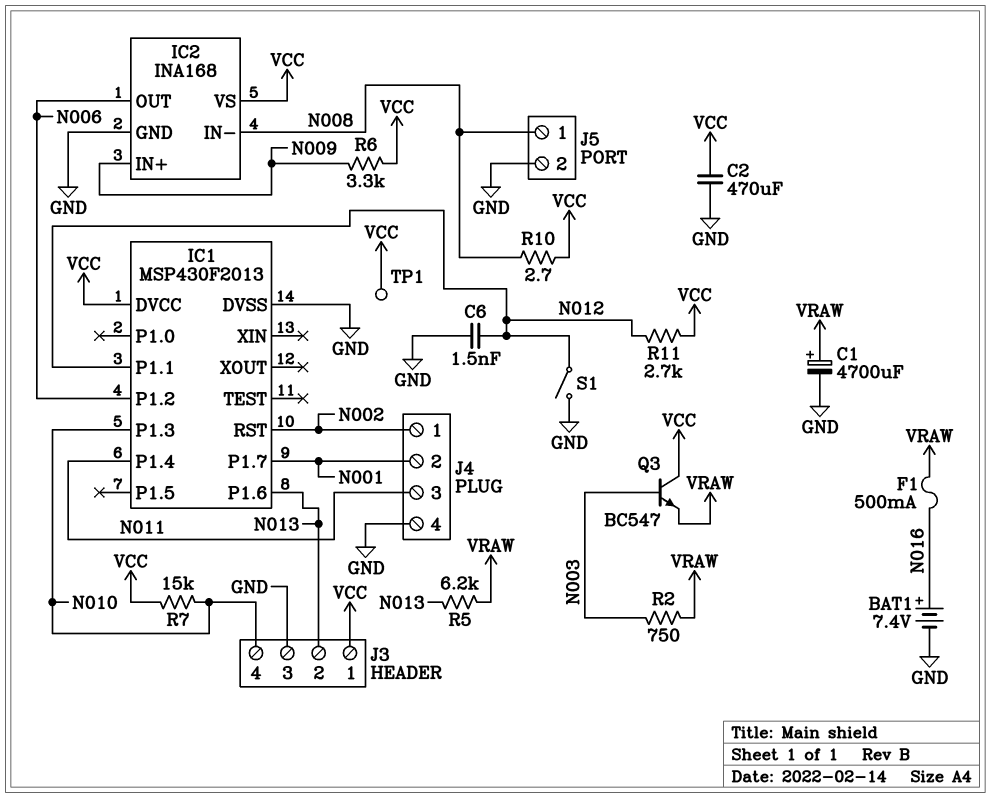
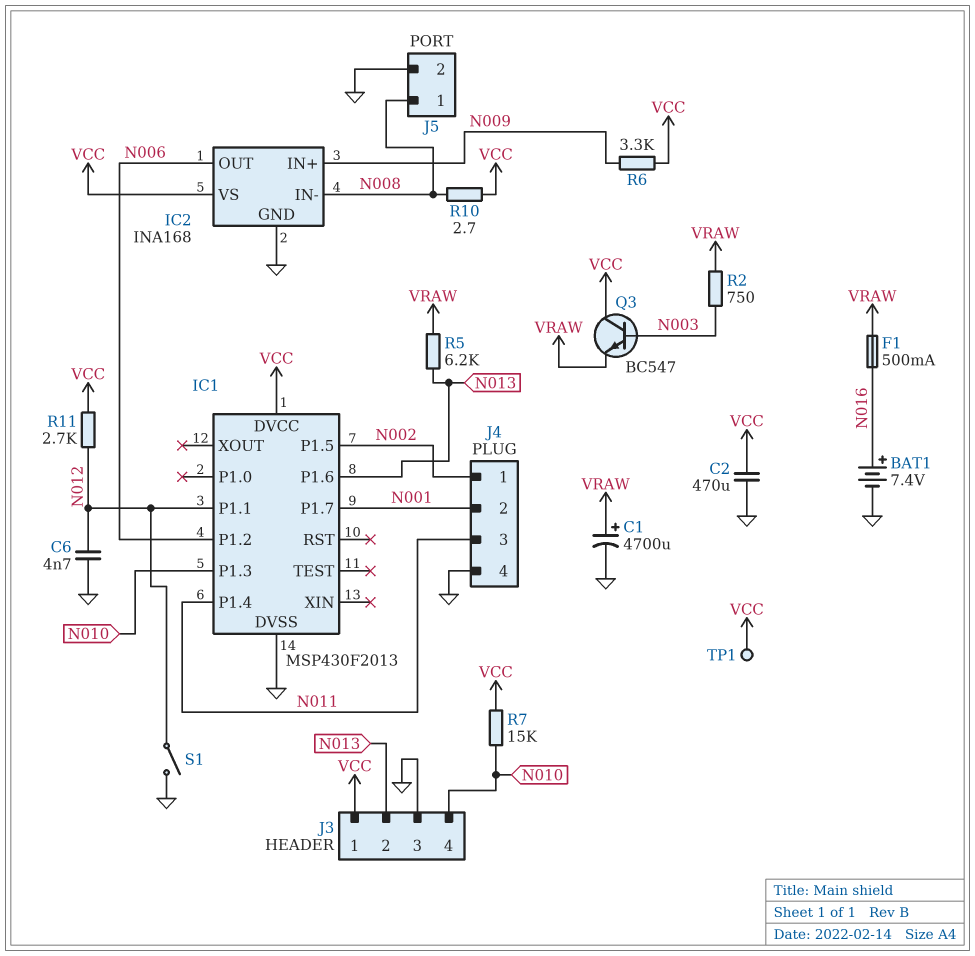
C6: 1.5nF (GND, N012) -> 4.7nF (GND, N012)
IC1 pin P1.5: none -> N002
IC1 pin RST: N002 -> none

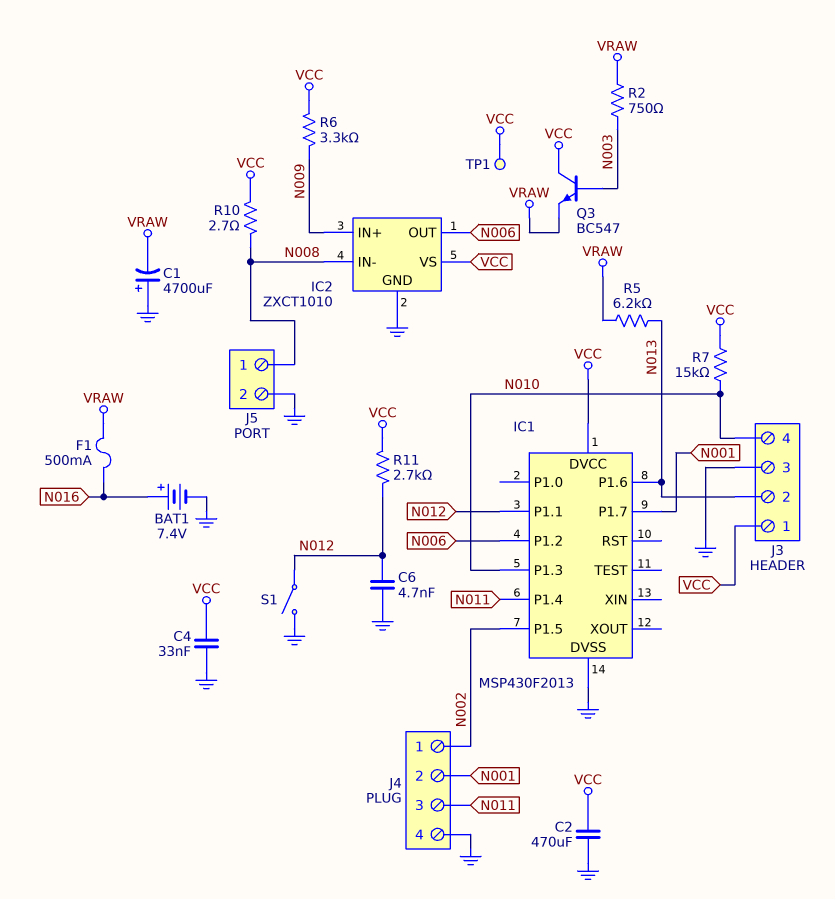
C1: 4700uF (plus VRAW, minus GND) -> 4700uF (plus GND, minus VRAW)
C4: none -> 33nF (GND, VCC)
IC2: INA168 -> ZXCT1010

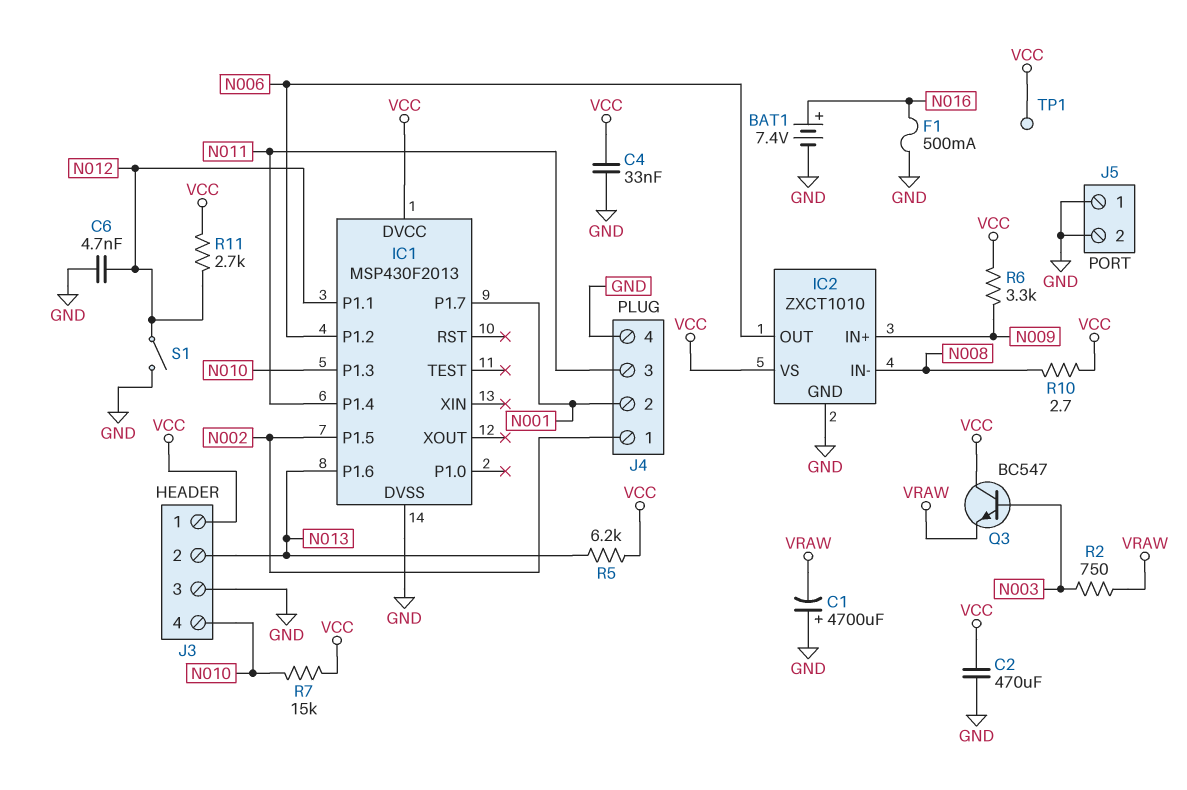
F1: 500mA (N016, VRAW) -> 500mA (GND, N016)
J5 pin 1: N008 -> GND
R5: 6.2k (N013, VRAW) -> 6.2k (N013, VCC)

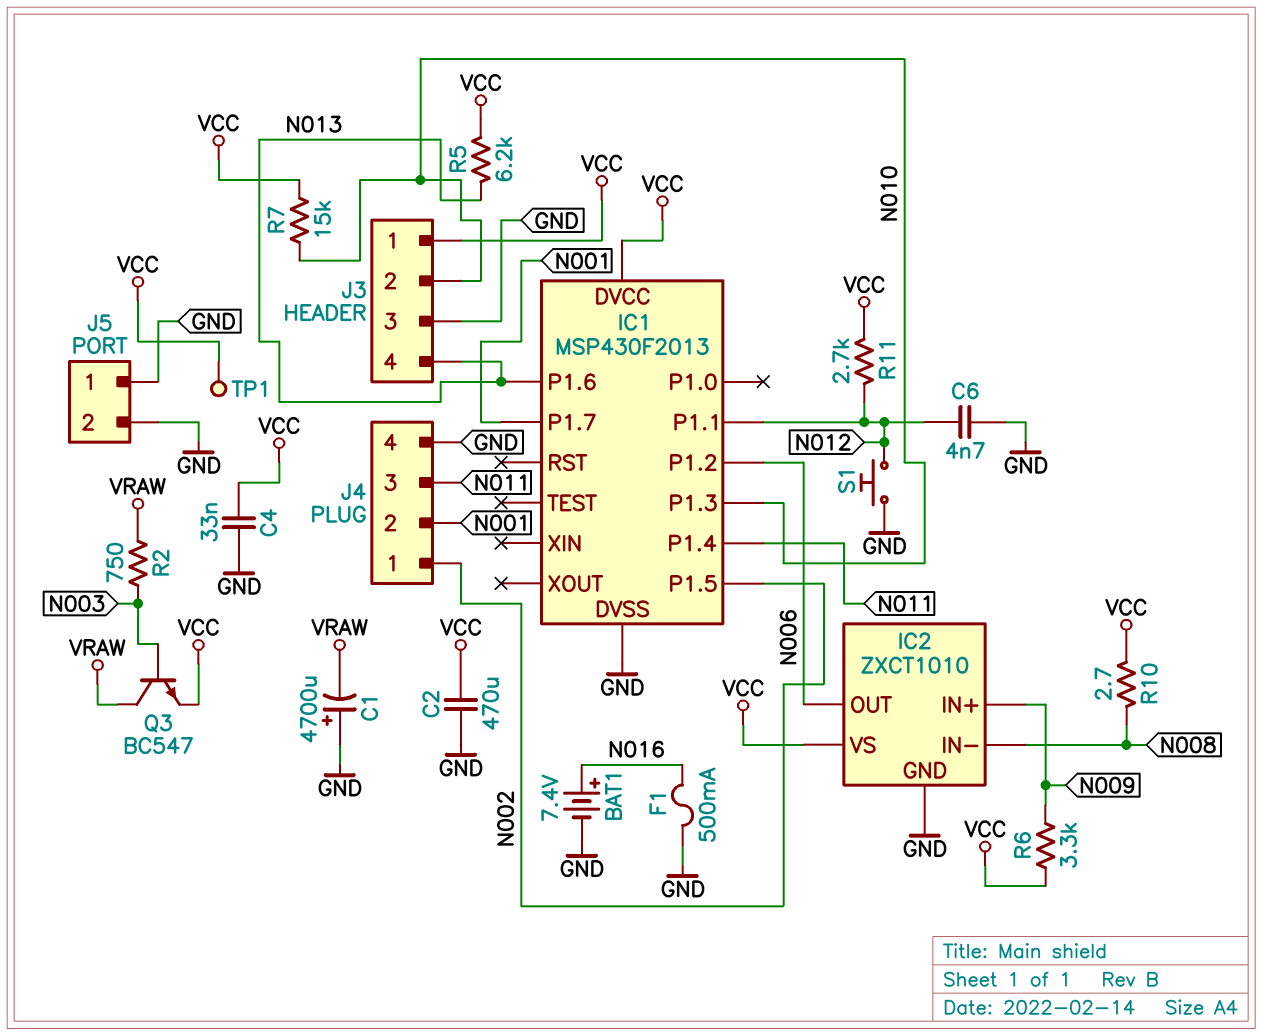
J3 pin 2: N013 -> N010
J3 pin 4: N010 -> N013
Q3: NPN BC547 (B N003, C VCC, E VRAW) -> NPN BC547 (B N003, C VRAW, E VCC)
S1: switch (GND, N012) -> button (GND, N012)

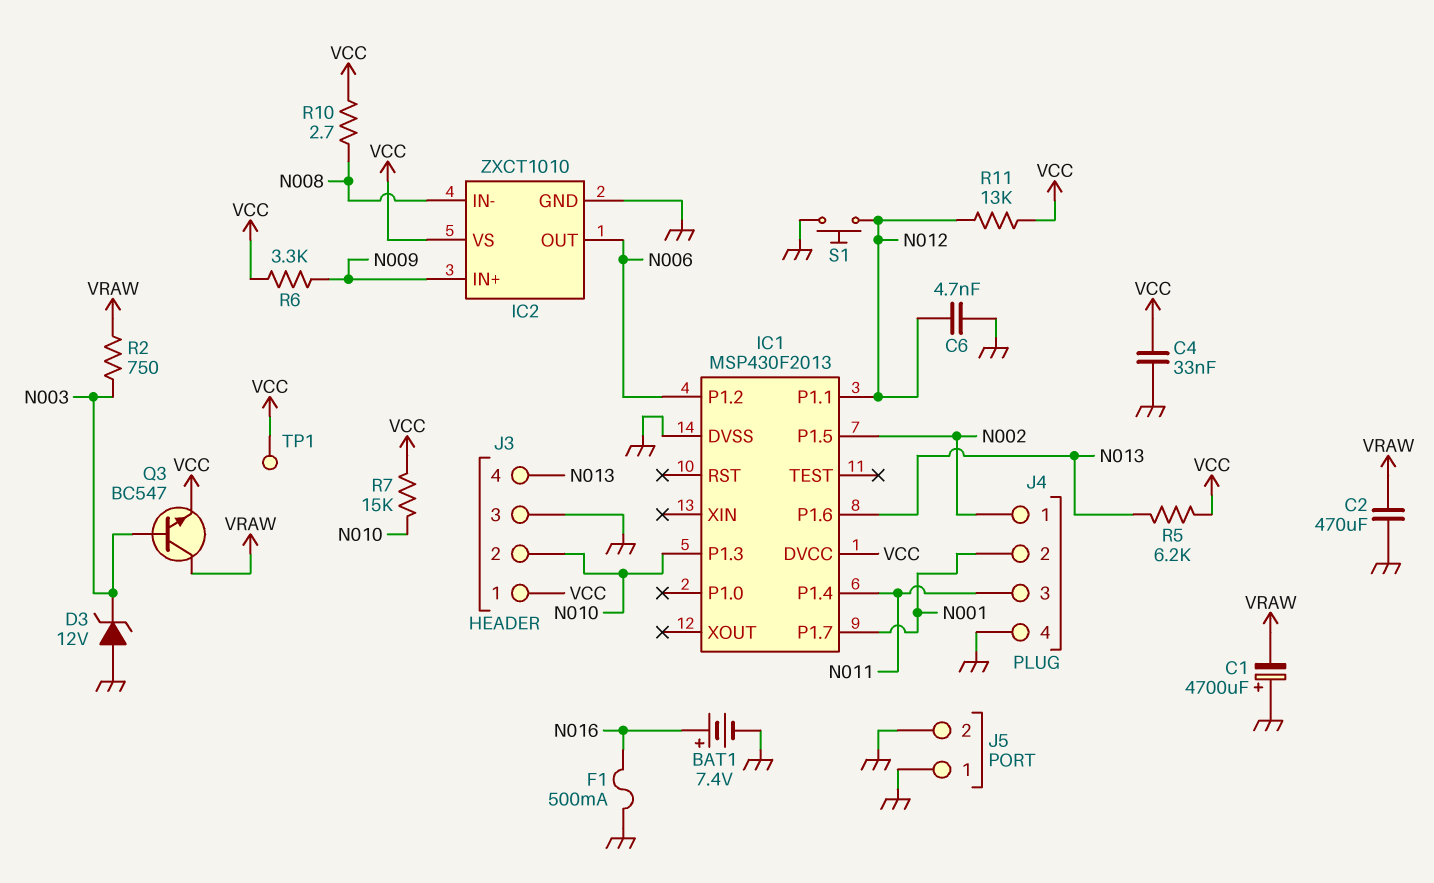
C2: 470uF (GND, VCC) -> 470uF (GND, VRAW)
D3: none -> zener 12V (A GND, K N003)
R11: 2.7k (N012, VCC) -> 13k (N012, VCC)

